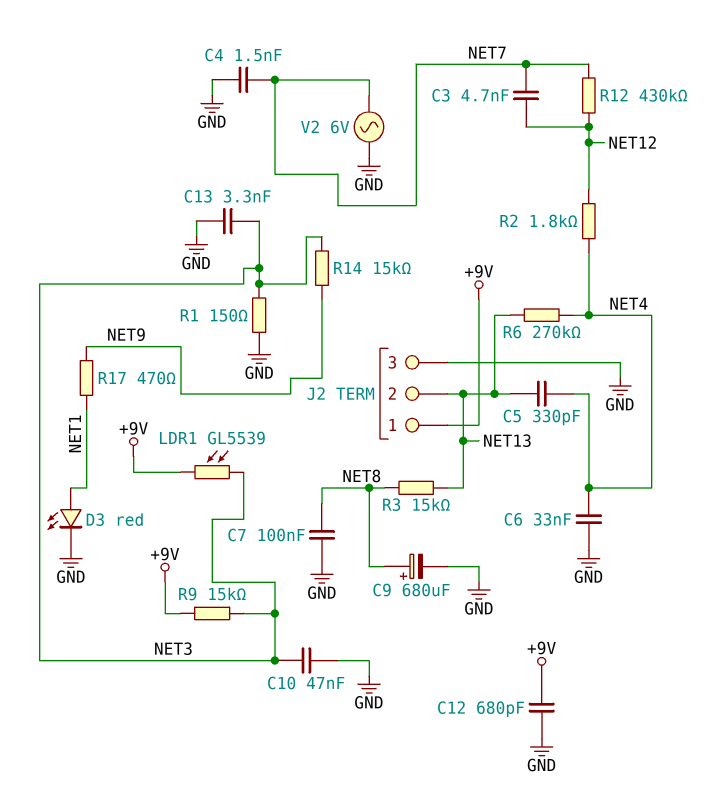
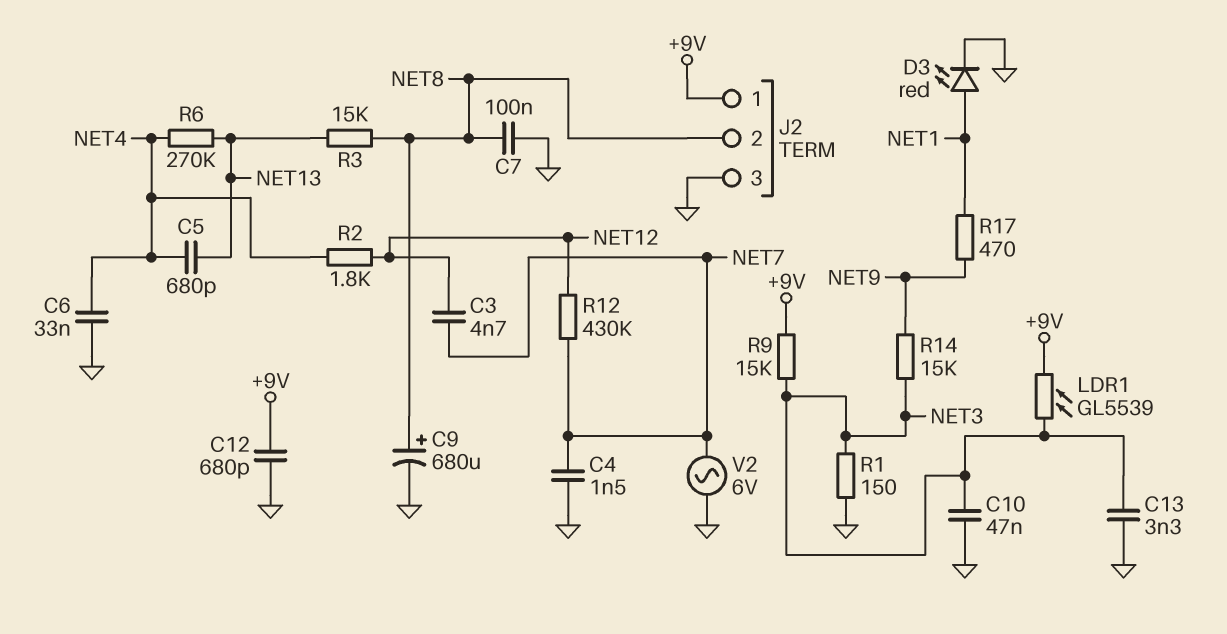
C5: 330pF (NET4, NET13) -> 680pF (NET4, NET13)
J2 pin 2: NET13 -> NET8

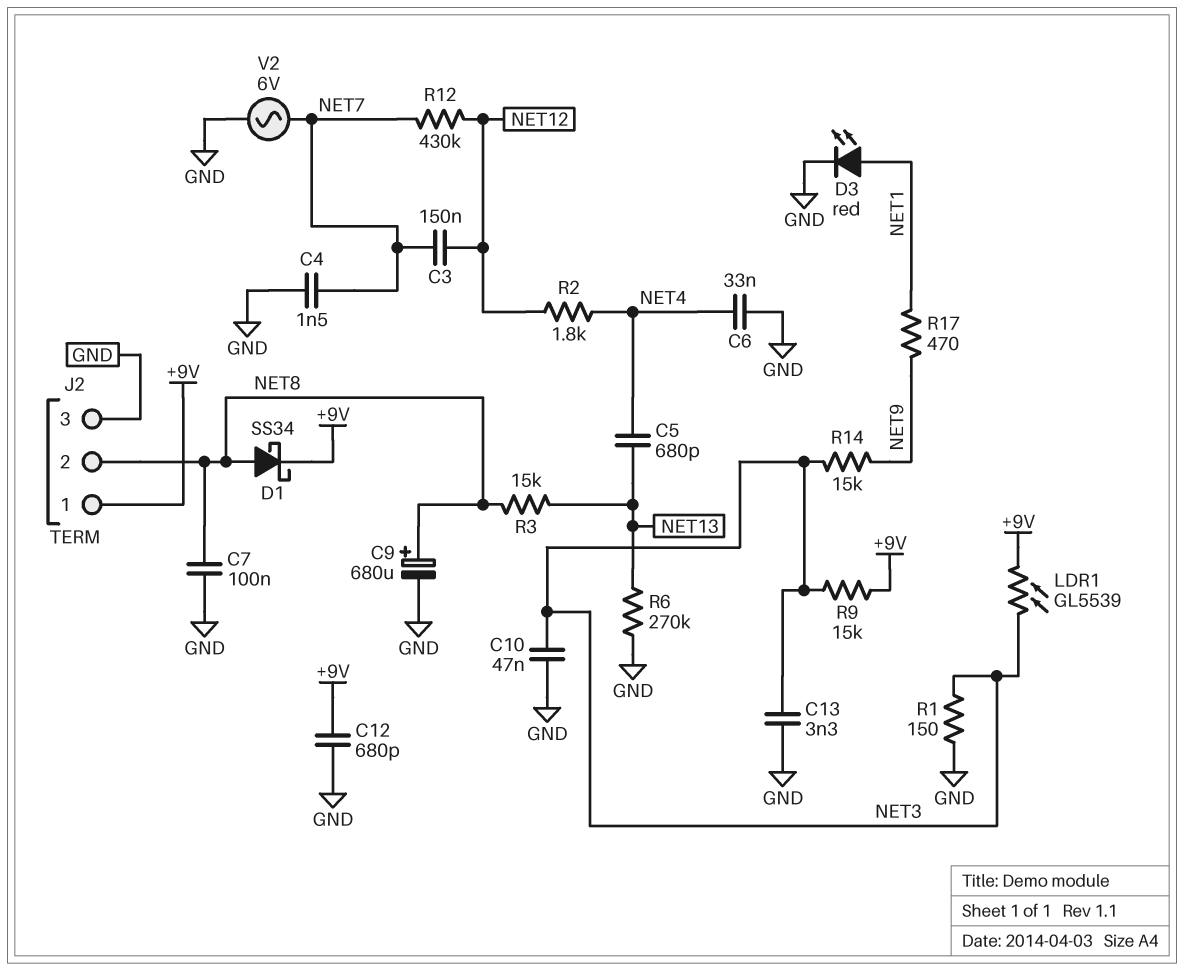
C3: 4.7nF (NET7, NET12) -> 150nF (NET7, NET12)
D1: none -> schottky SS34 (A NET8, K +9V)
R6: 270k (NET4, NET13) -> 270k (GND, NET13)

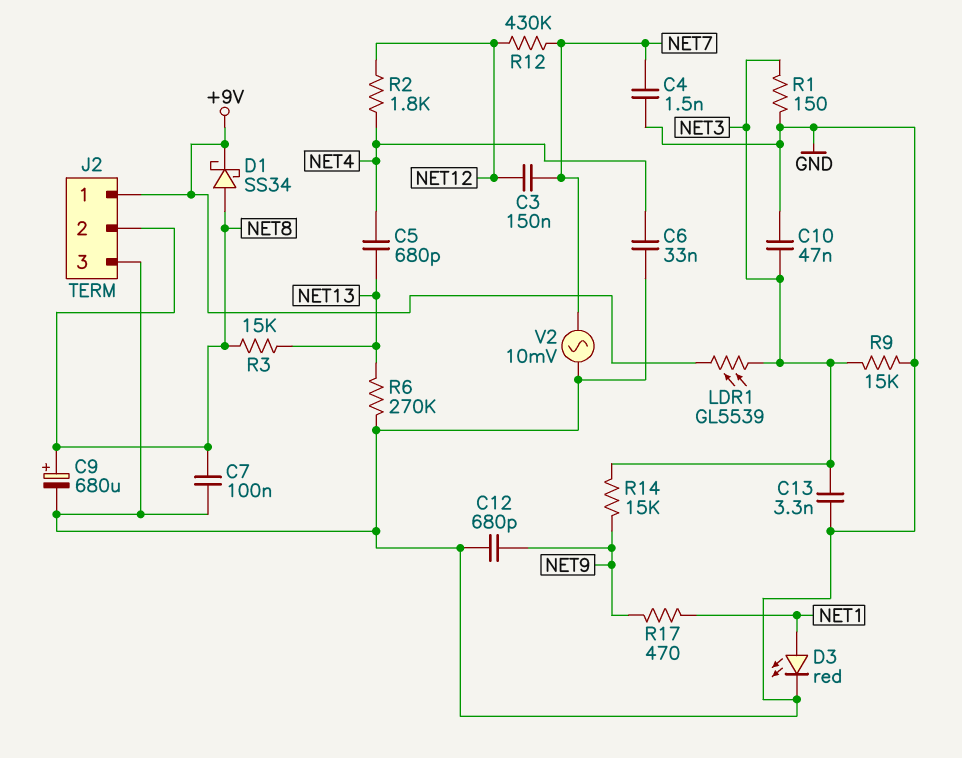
C12: 680pF (+9V, GND) -> 680pF (GND, NET9)
R9: 15k (+9V, NET3) -> 15k (GND, NET3)
V2: AC 6V (GND, NET7) -> AC 10mV (GND, NET7)

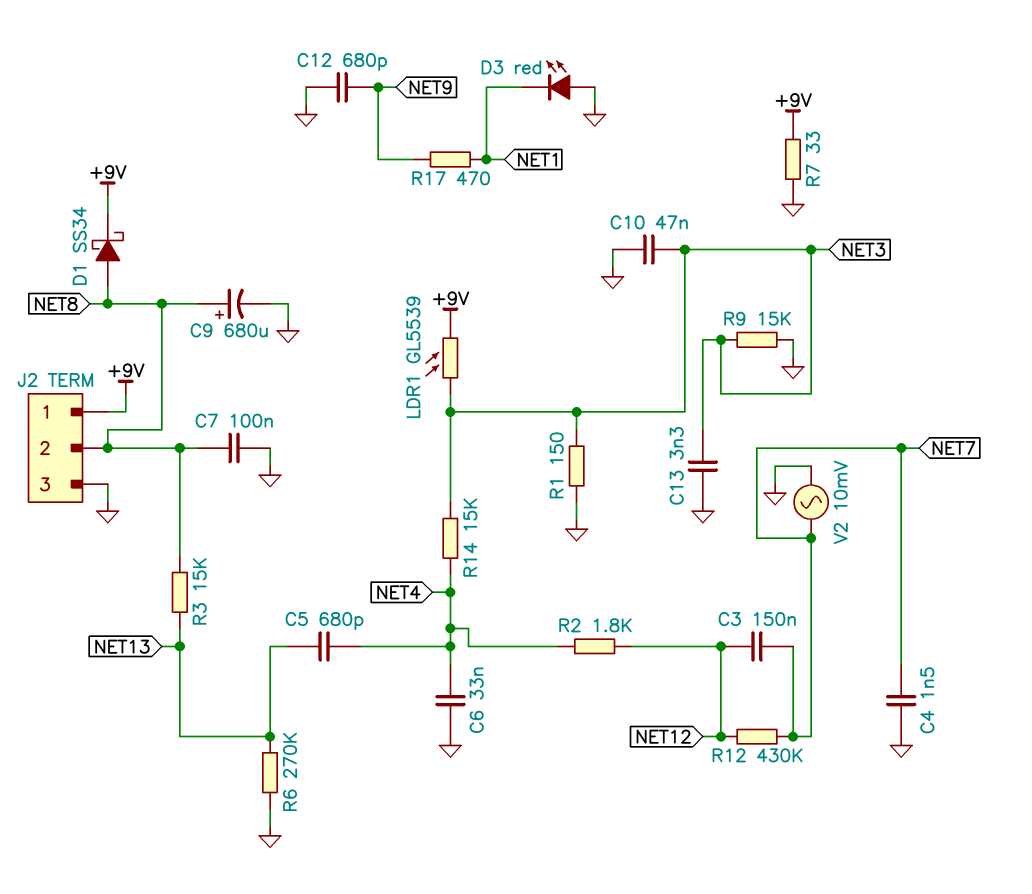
D3: LED red (A NET1, K GND) -> LED red (A GND, K NET1)
R7: none -> 33 (+9V, GND)
R14: 15k (NET3, NET9) -> 15k (NET3, NET4)

